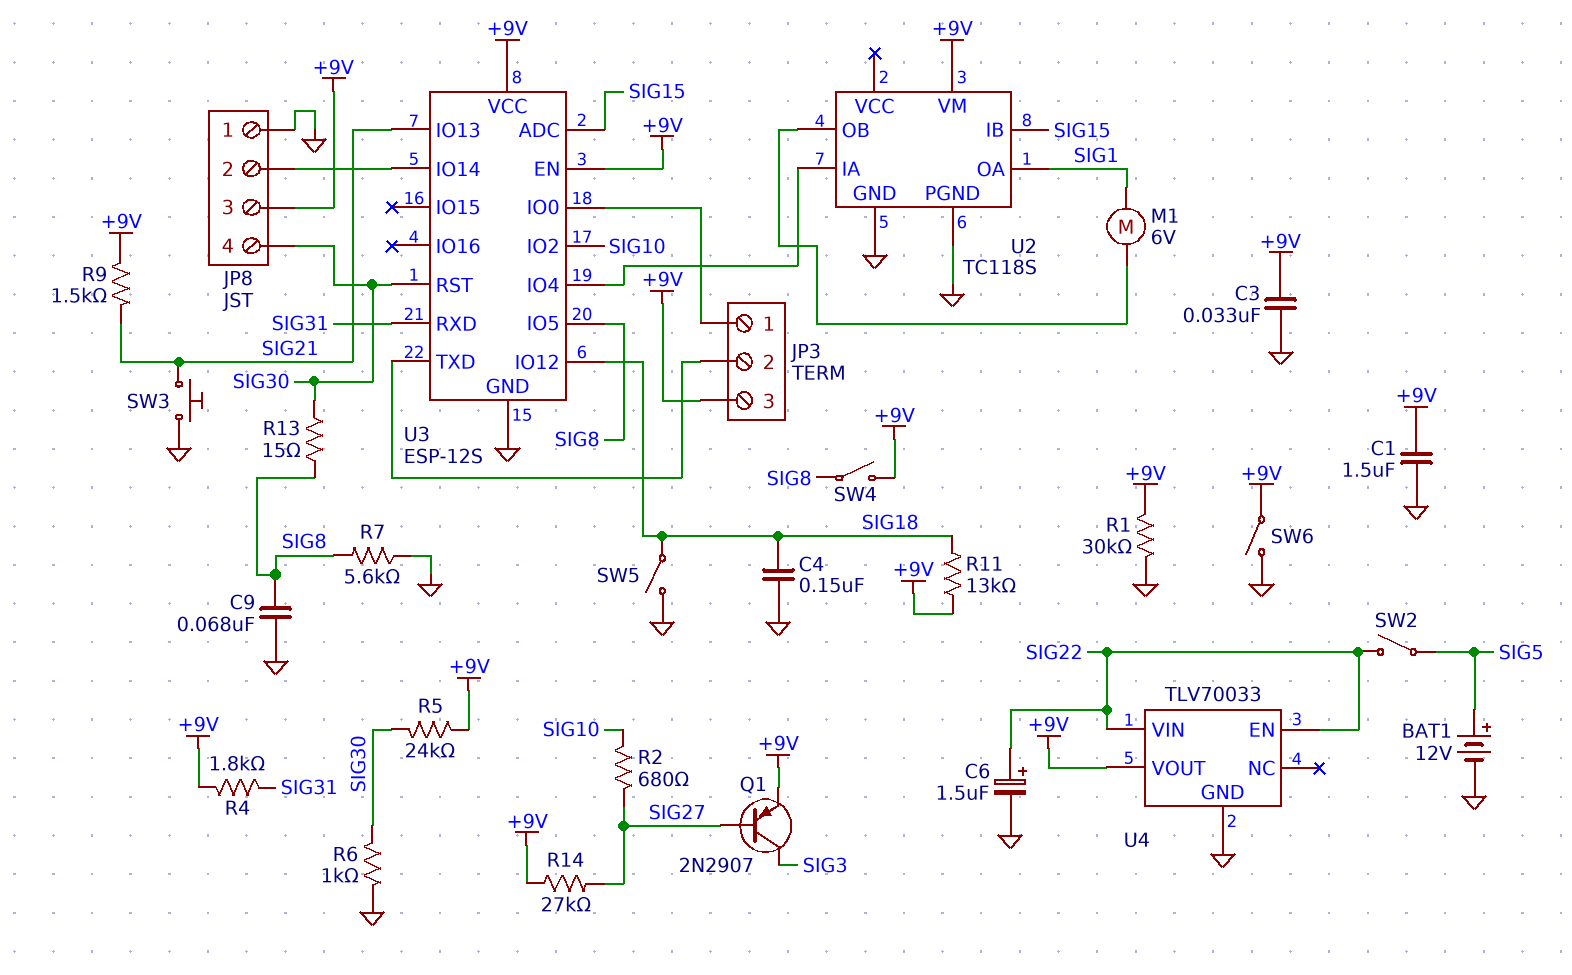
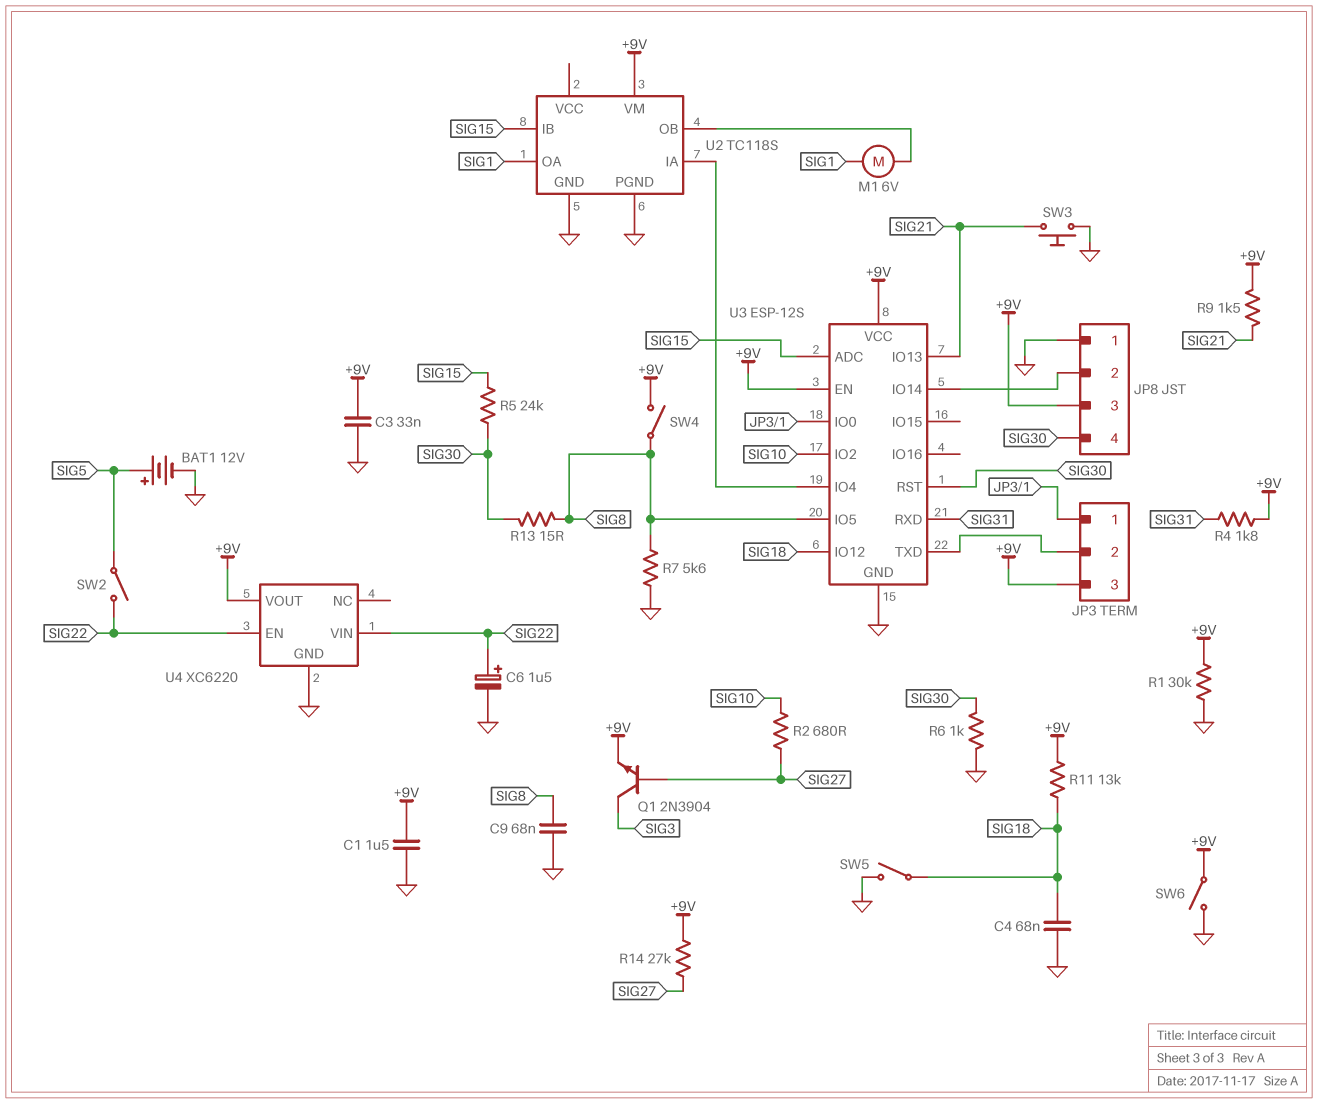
C4: 150nF (GND, SIG18) -> 68nF (GND, SIG18)
Q1: PNP 2N2907 (B SIG27, C SIG3, E +9V) -> NPN 2N3904 (B SIG27, C SIG3, E +9V)
R5: 24k (+9V, SIG30) -> 24k (SIG15, SIG30)
U4: TLV70033 -> XC6220

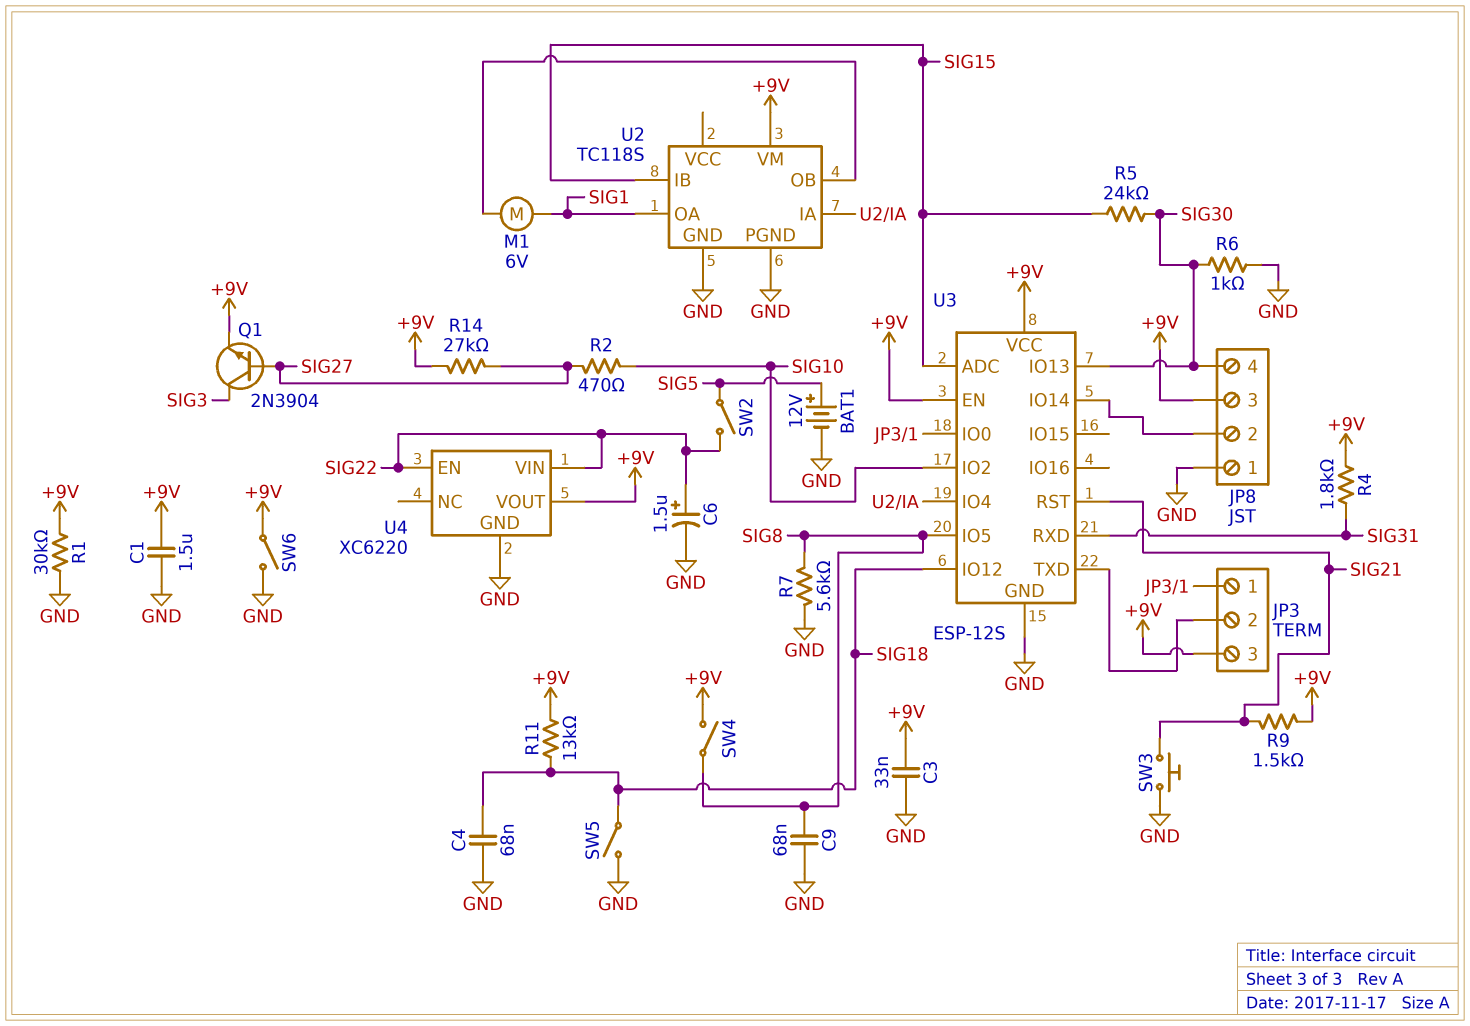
R2: 680 (SIG10, SIG27) -> 470 (SIG10, SIG27)
R13: 15 (SIG8, SIG30) -> none
U3 pin IO13: SIG21 -> SIG30
U3 pin RST: SIG30 -> SIG21

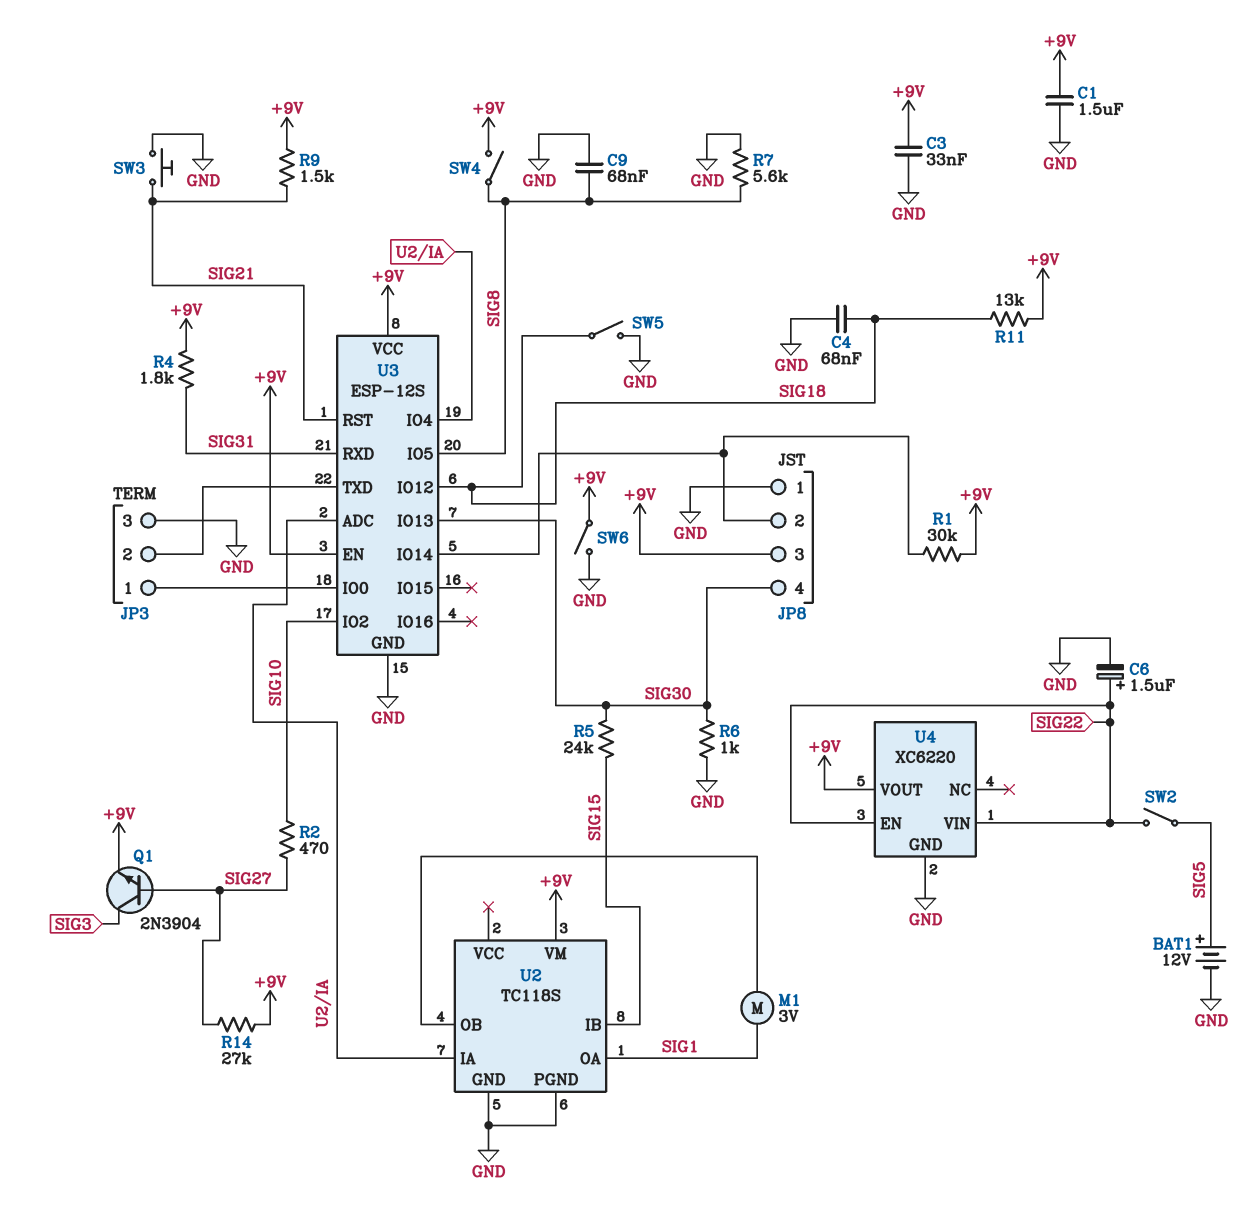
JP3 pin 3: +9V -> GND
M1: motor 6V (SIG1, U2/OB) -> motor 3V (SIG1, U2/OB)
R1: 30k (+9V, GND) -> 30k (+9V, JP8/2)
U3 pin ADC: SIG15 -> U2/IA

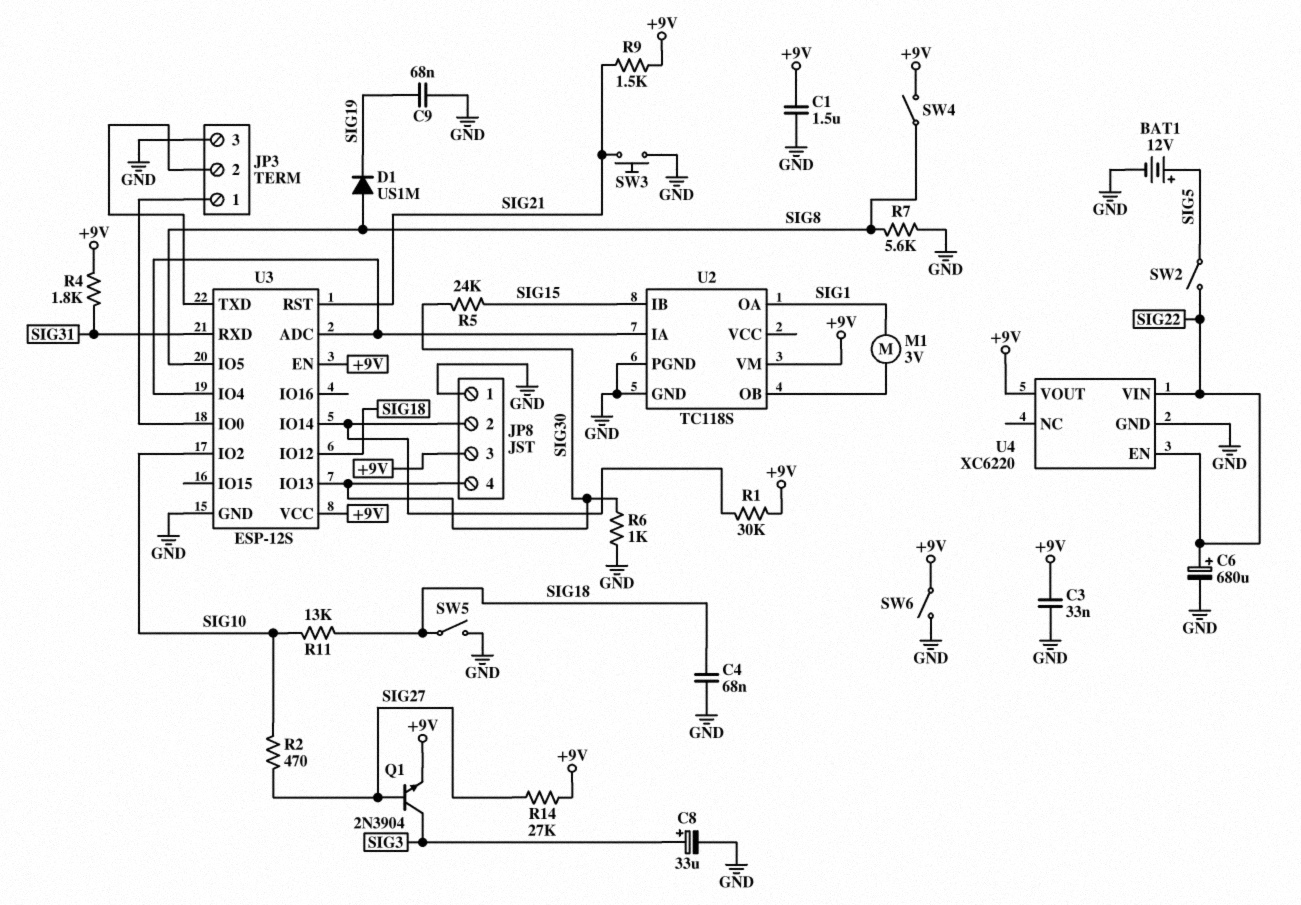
C6: 1.5uF (plus SIG22, minus GND) -> 680uF (plus SIG22, minus GND)
C8: none -> 33uF (plus SIG3, minus GND)
C9: 68nF (GND, SIG8) -> 68nF (GND, SIG19)
D1: none -> diode US1M (A SIG8, K SIG19)
R11: 13k (+9V, SIG18) -> 13k (SIG10, SIG18)

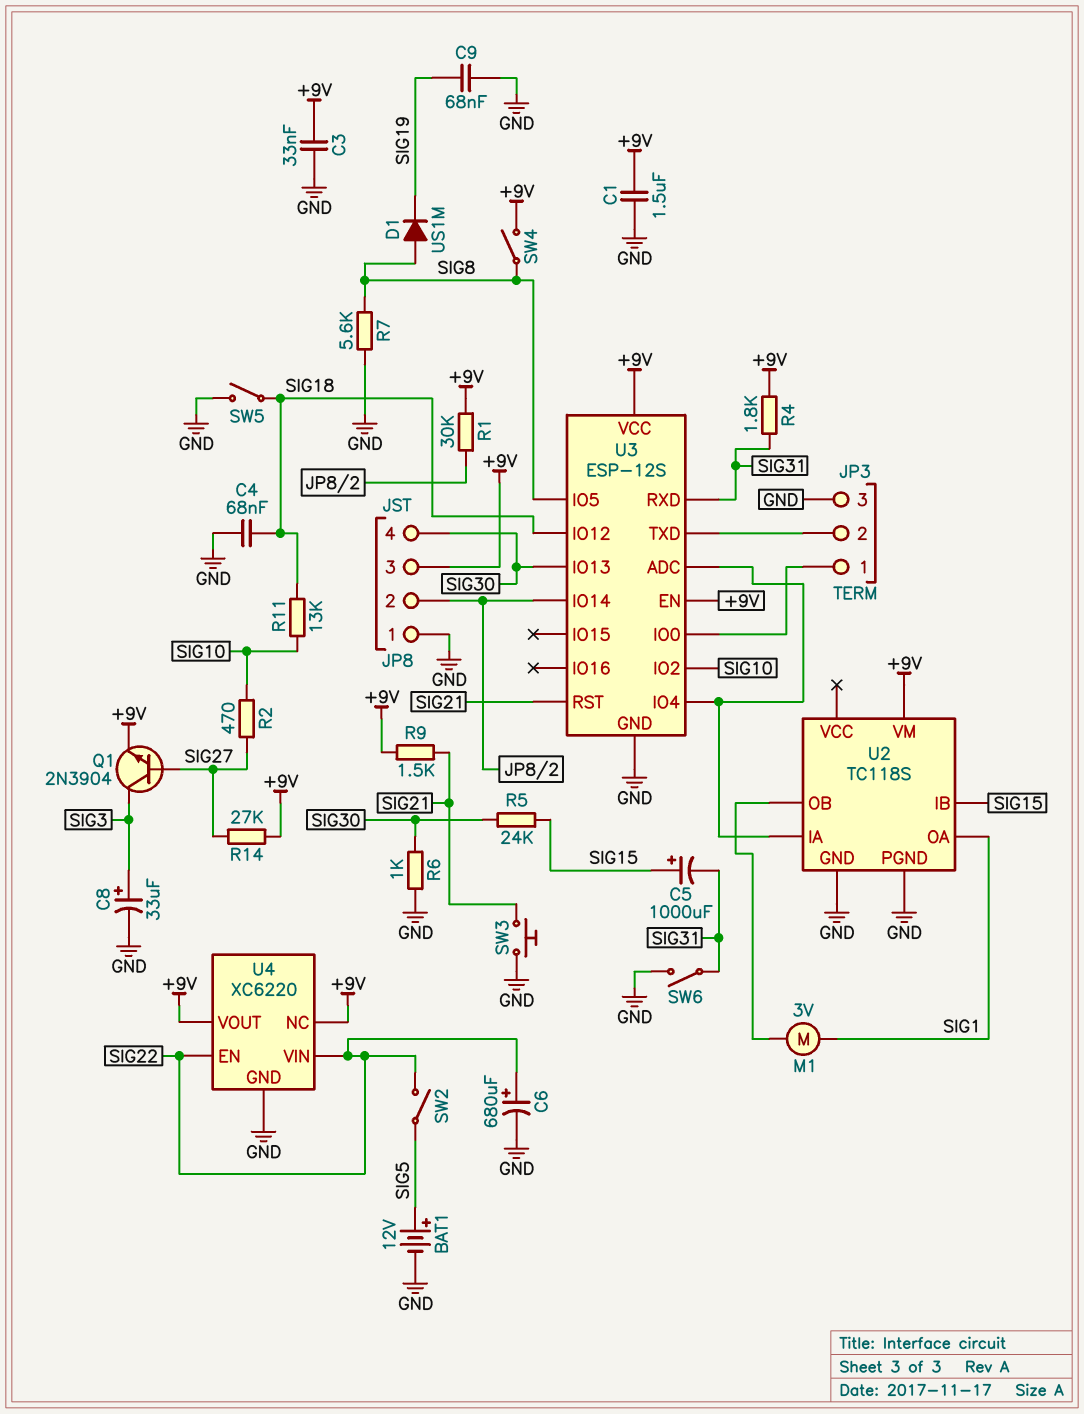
C5: none -> 1000uF (plus SIG15, minus SIG31)
SW6: switch (+9V, GND) -> switch (GND, SIG31)
U4 pin NC: none -> +9V

